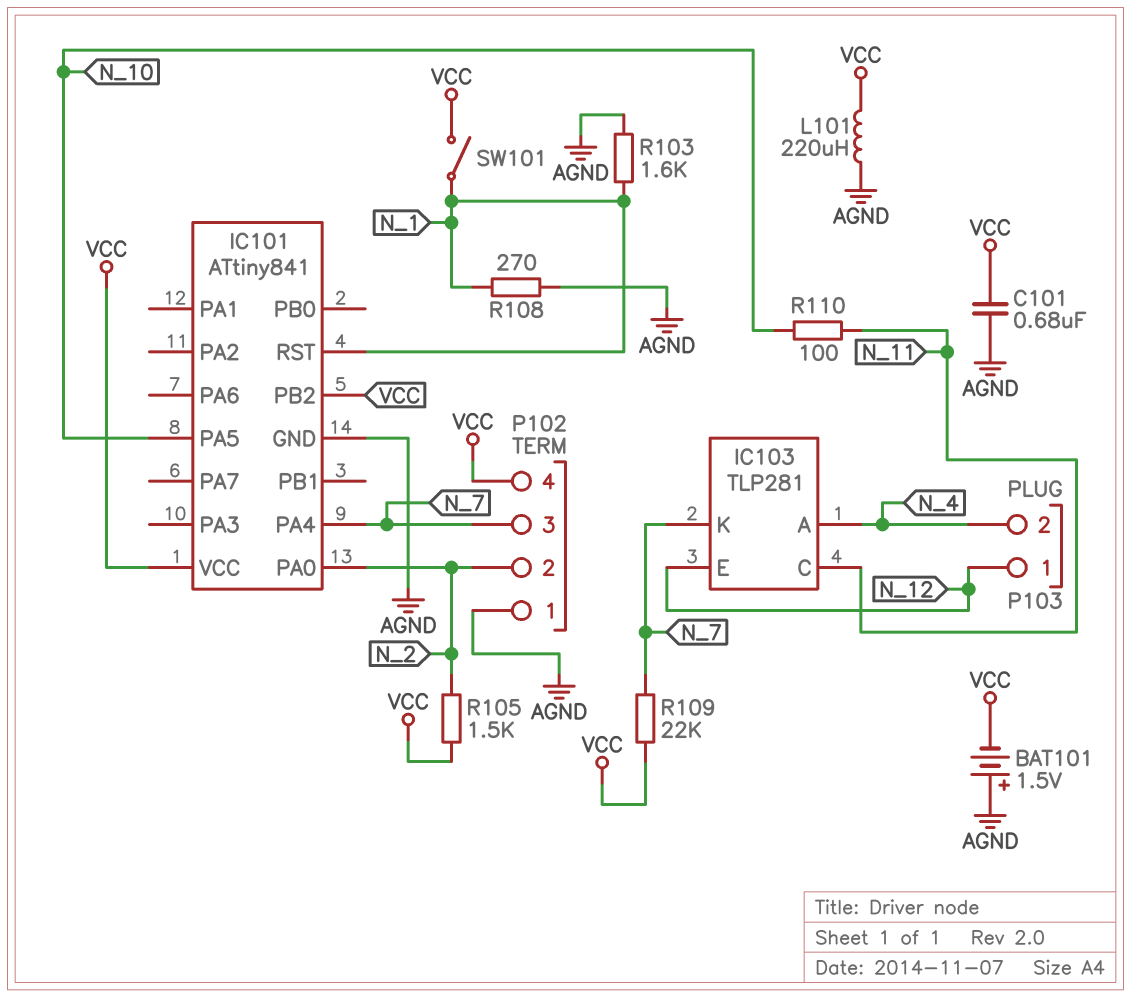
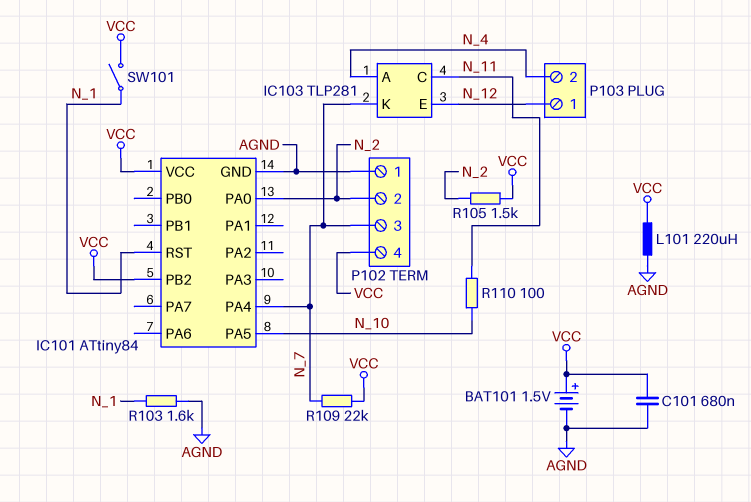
BAT101: 1.5V (plus AGND, minus VCC) -> 1.5V (plus VCC, minus AGND)
IC101: ATtiny841 -> ATtiny84
R108: 270 (AGND, N_1) -> none

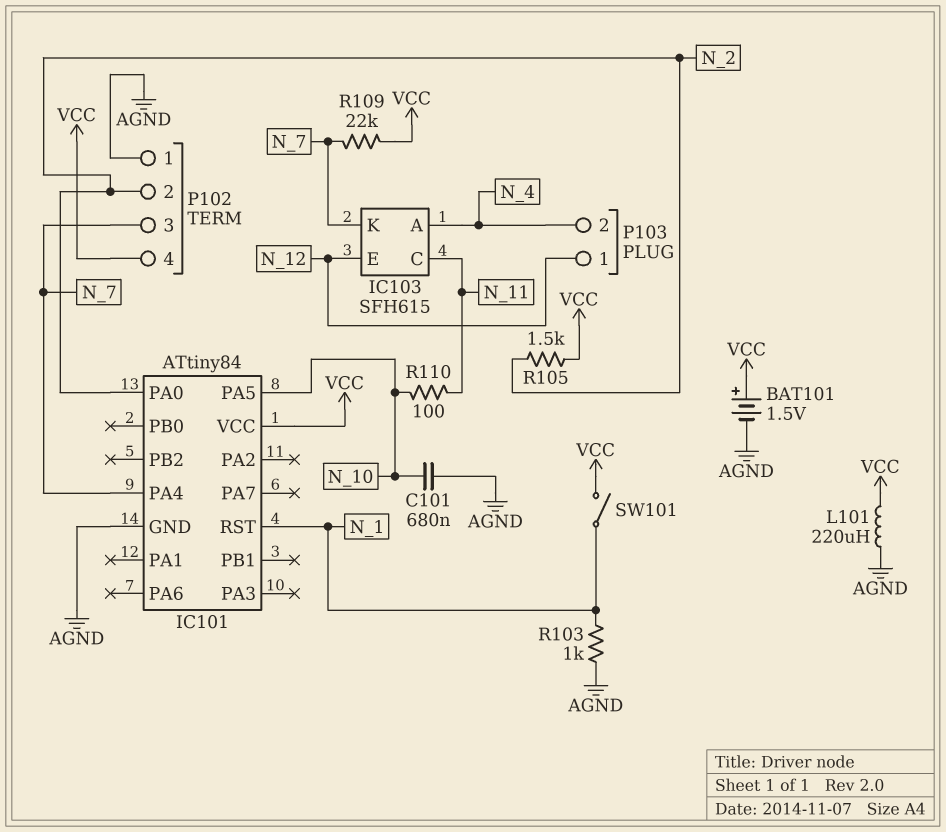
C101: 680nF (AGND, VCC) -> 680nF (AGND, N_10)
IC101 pin PB2: VCC -> none
IC103: TLP281 -> SFH615
R103: 1.6k (AGND, N_1) -> 1k (AGND, N_1)

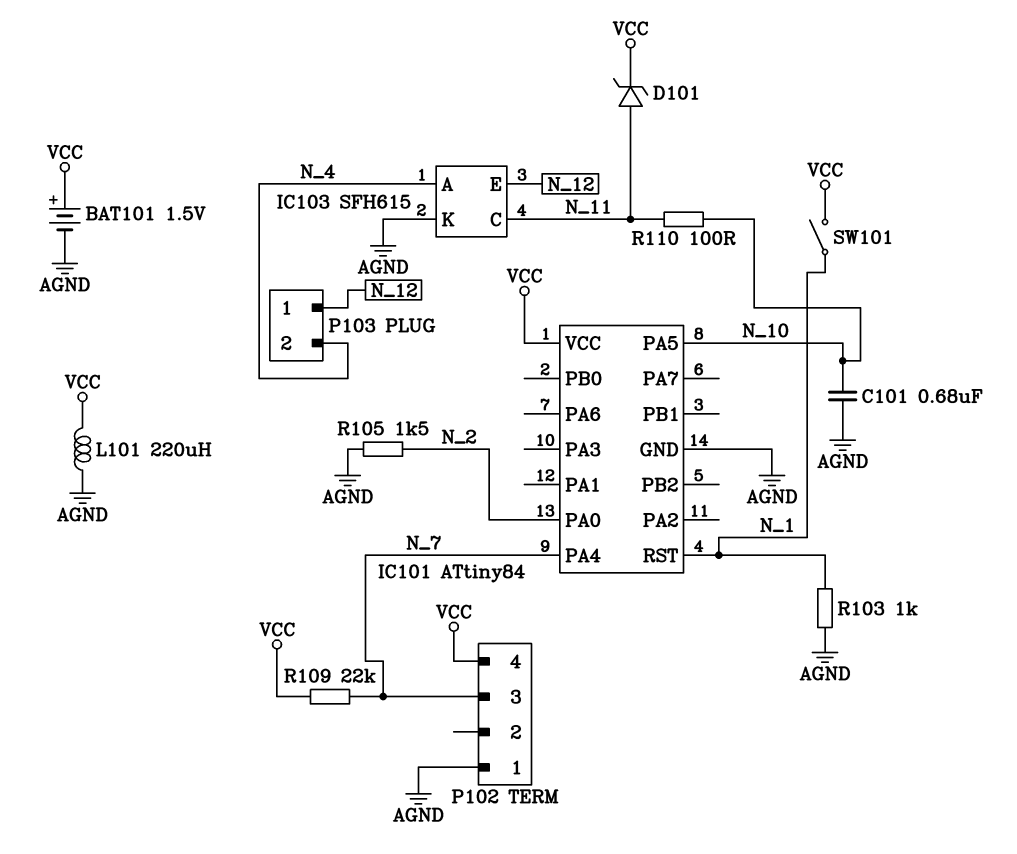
D101: none -> zener (A N_11, K VCC)
IC103 pin K: N_7 -> AGND
P102 pin 2: N_2 -> none
R105: 1.5k (N_2, VCC) -> 1.5k (AGND, N_2)

